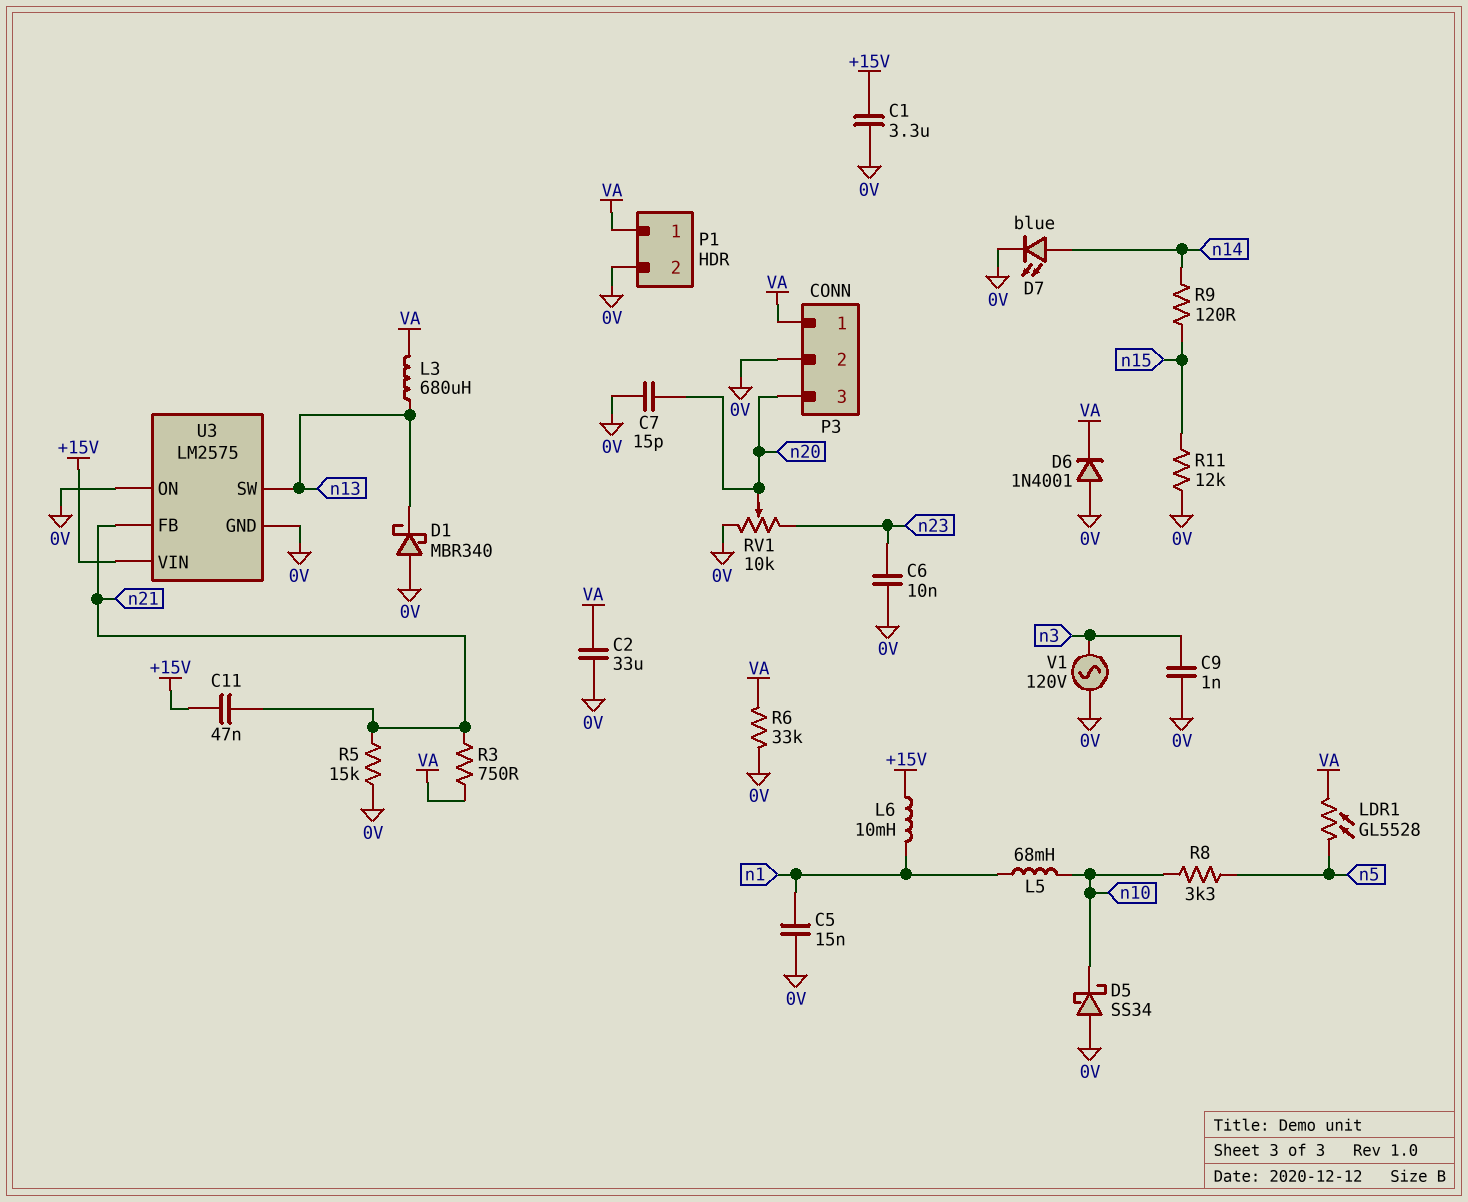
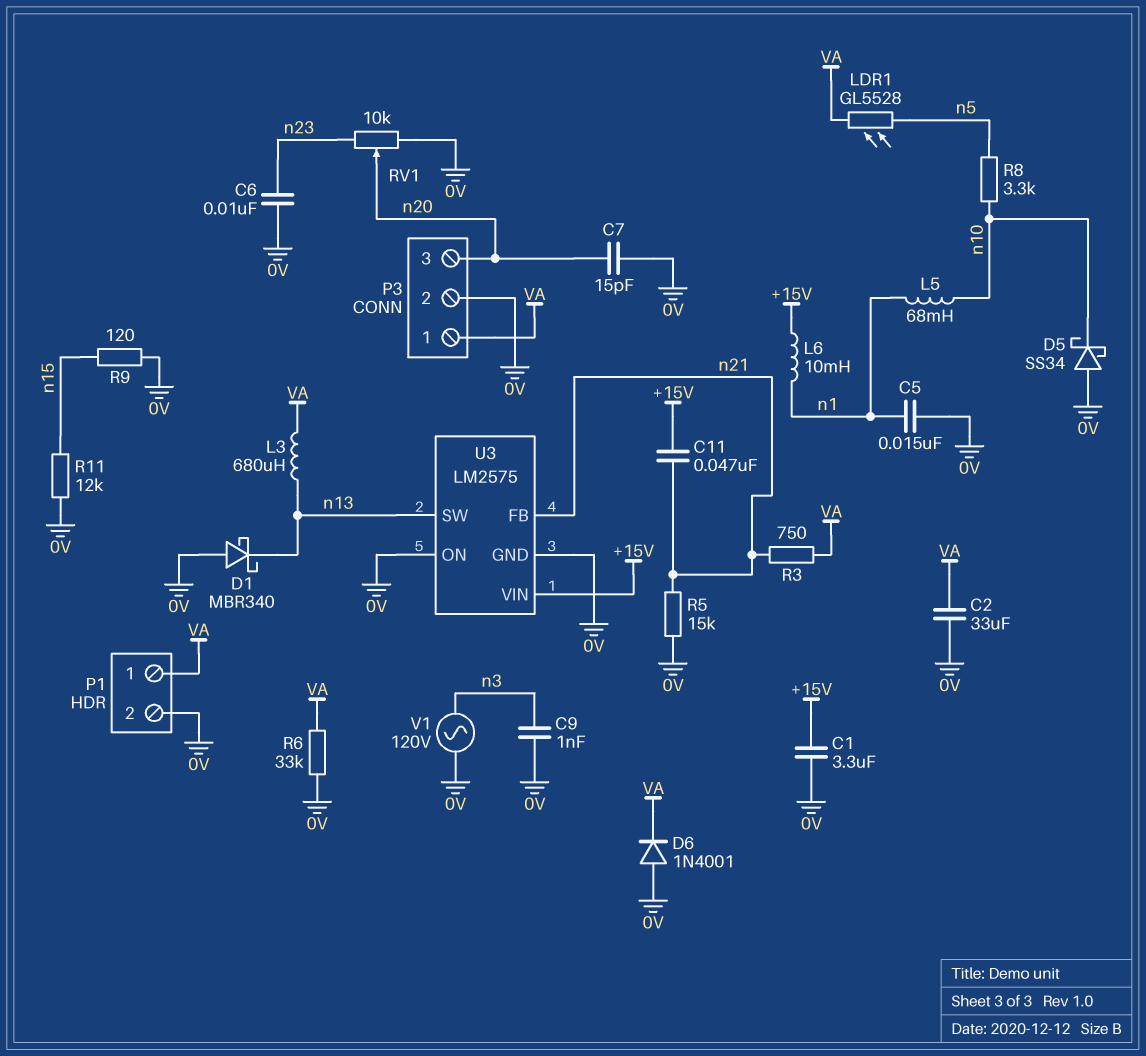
D7: LED blue (A n14, K 0V) -> none
R9: 120 (n14, n15) -> 120 (0V, n15)

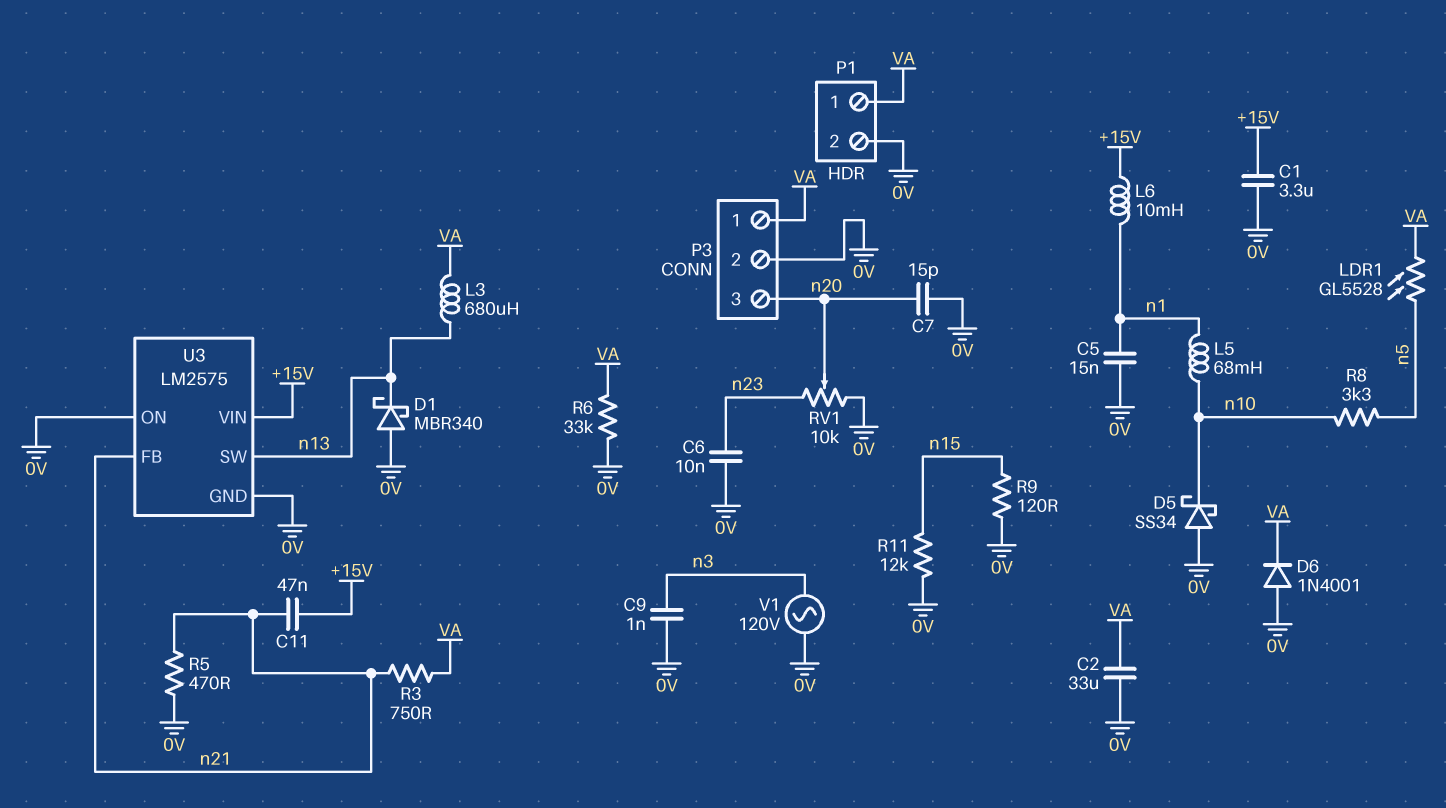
R5: 15k (0V, n21) -> 470 (0V, n21)

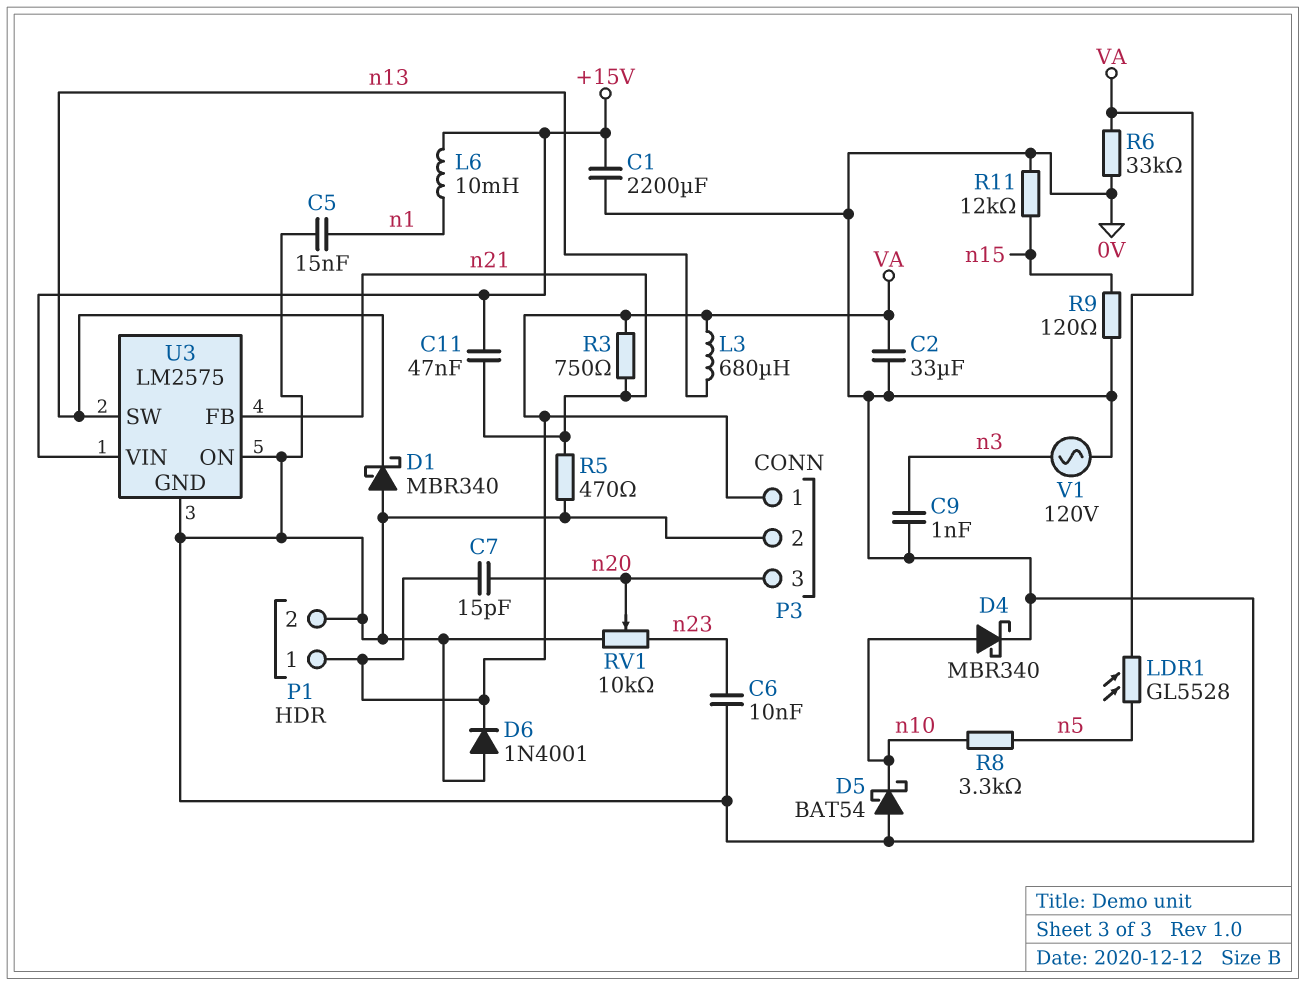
C1: 3.3uF (+15V, 0V) -> 2200uF (+15V, 0V)
C7: 15pF (0V, n20) -> 15pF (VA, n20)
D4: none -> schottky MBR340 (A n10, K 0V)
D5: schottky SS34 (A 0V, K n10) -> schottky BAT54 (A 0V, K n10)
L5: 68mH (n1, n10) -> none

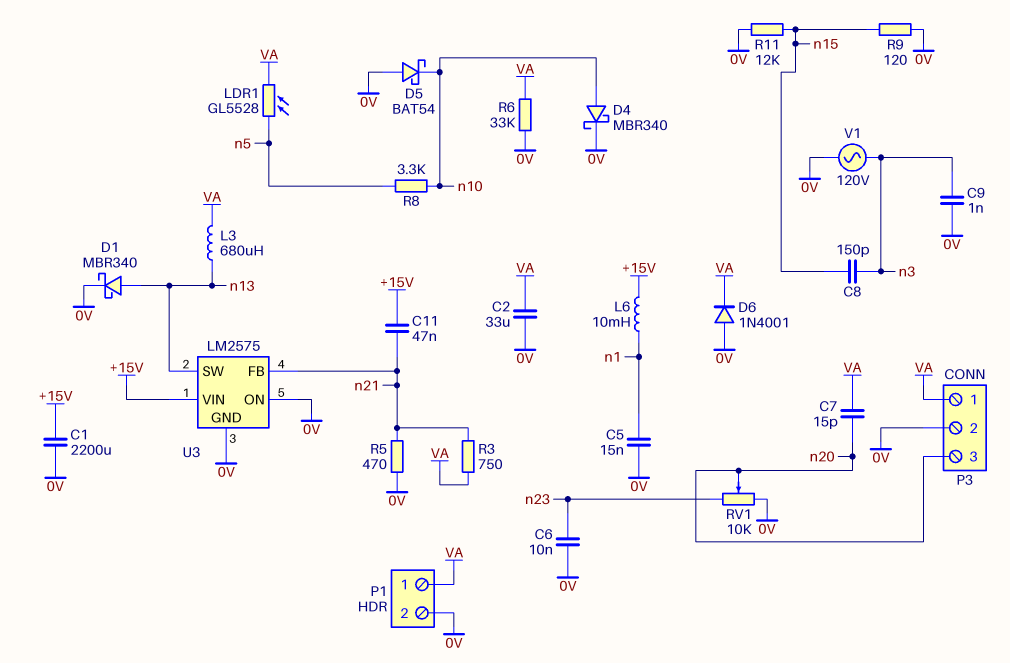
C8: none -> 150pF (n3, n15)
D1: schottky MBR340 (A 0V, K n13) -> schottky MBR340 (A n13, K 0V)

